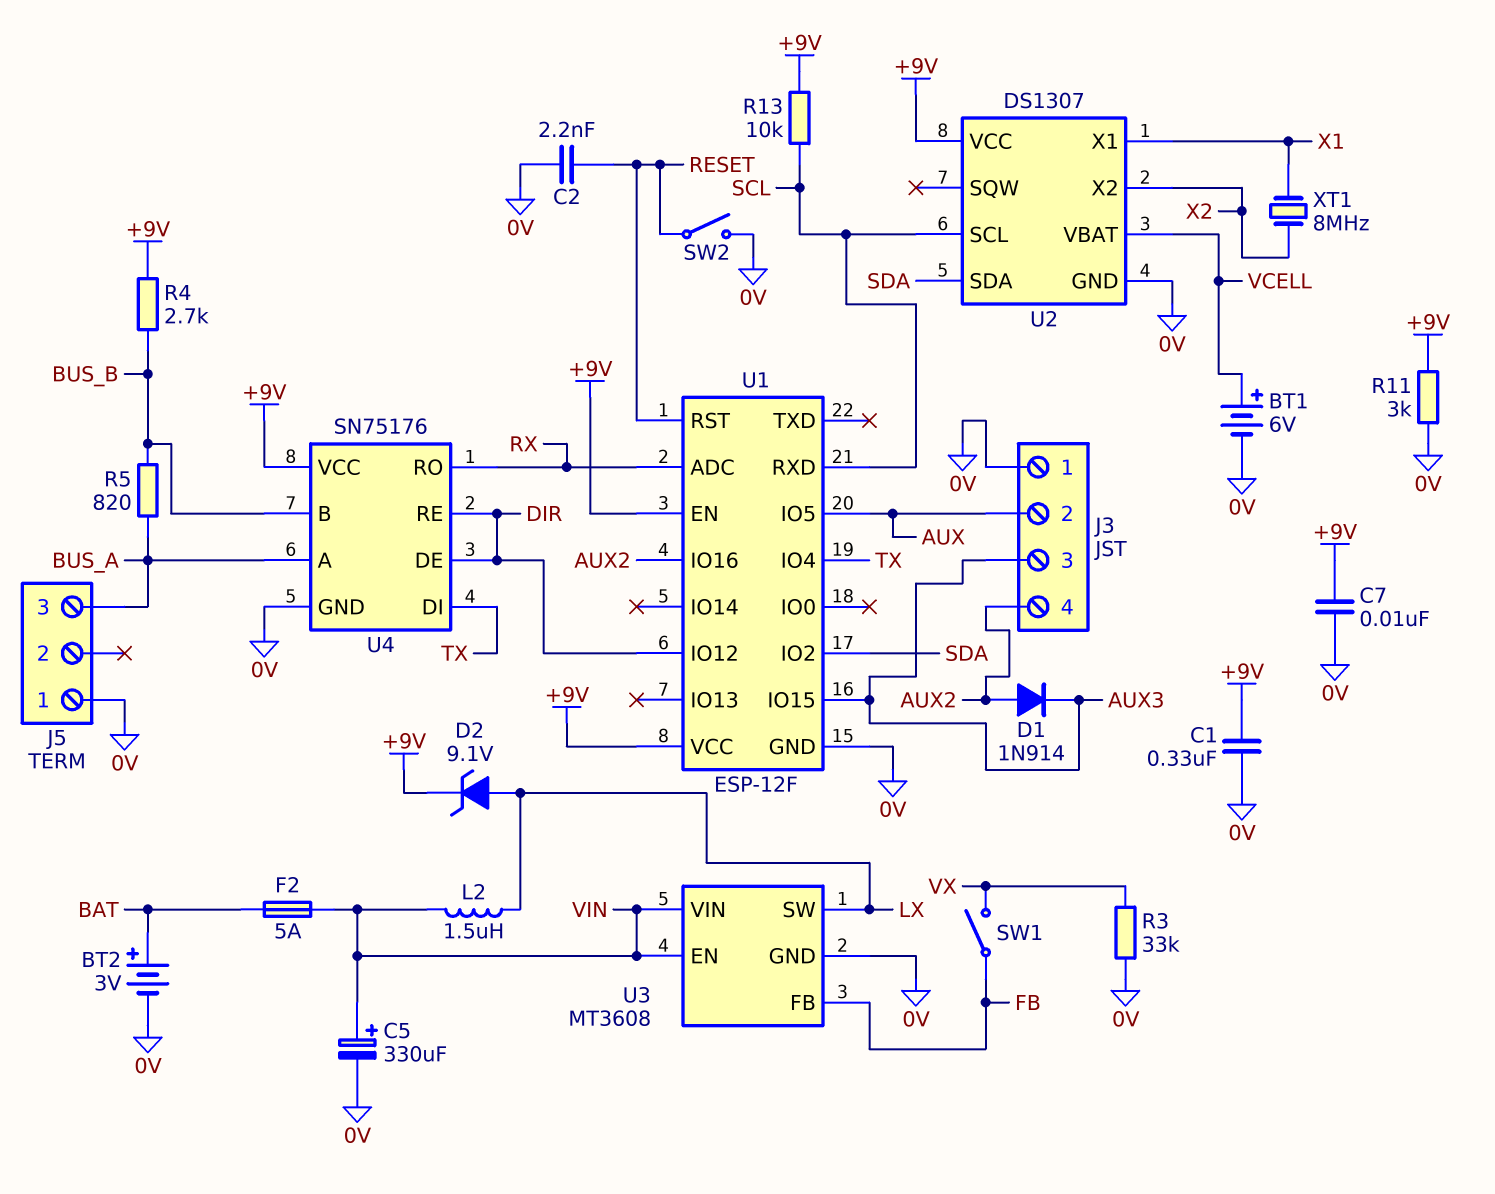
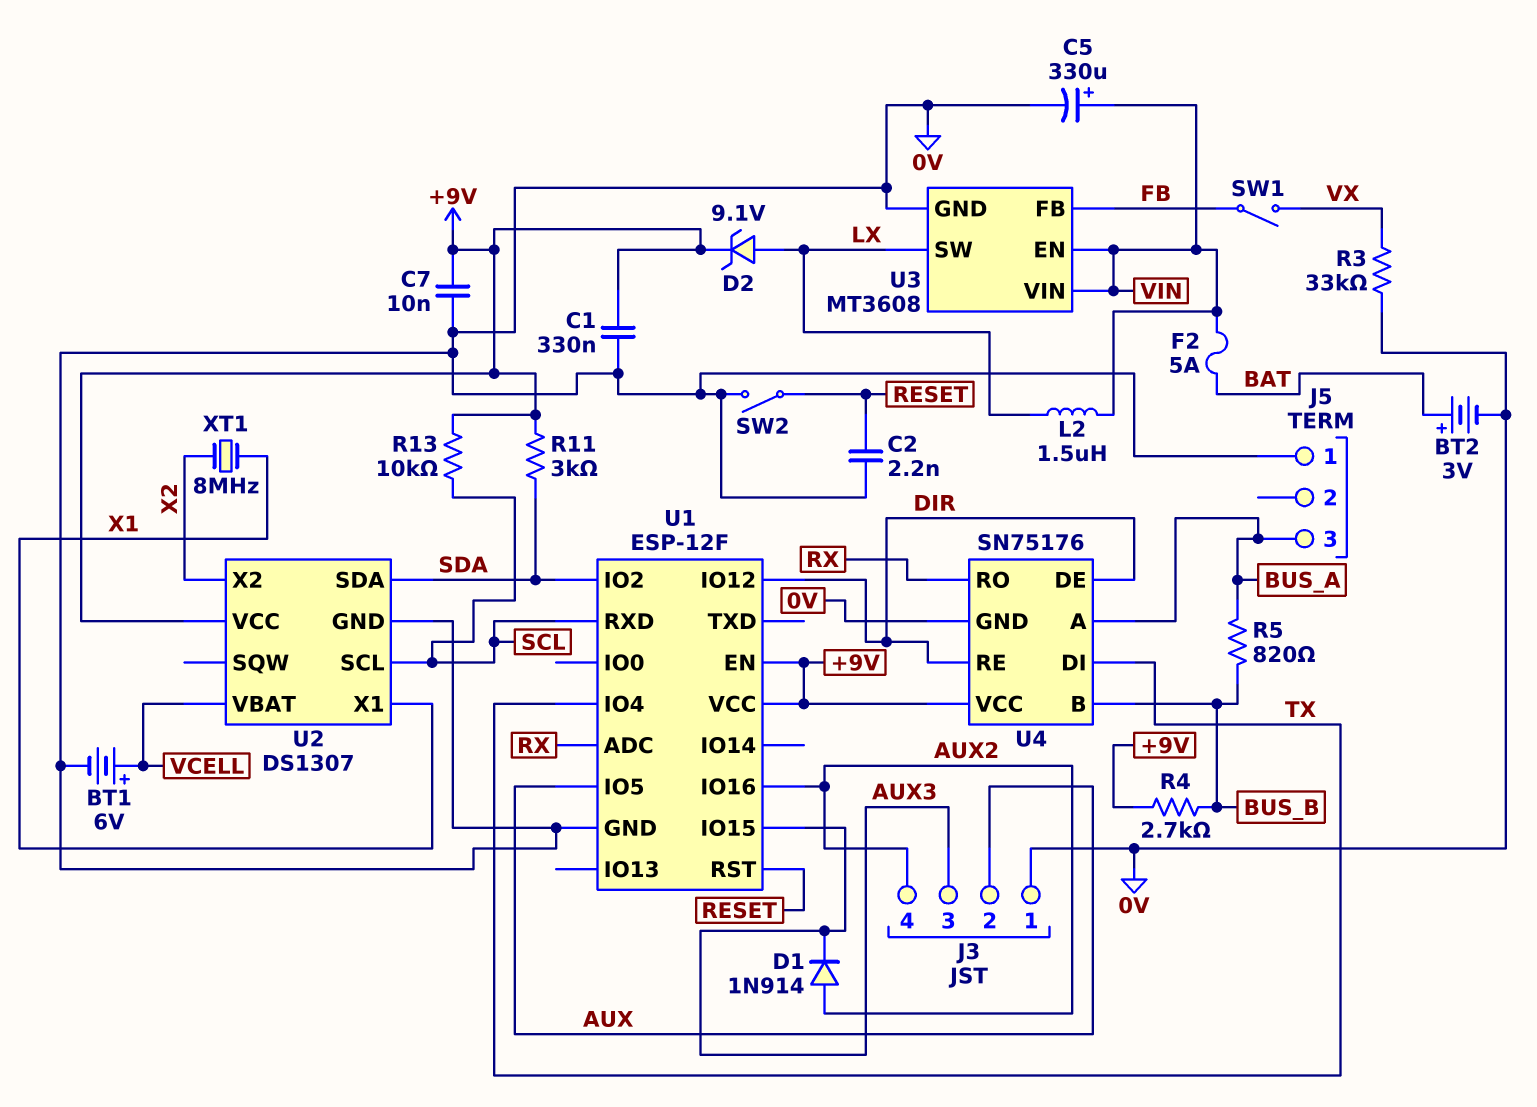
R11: 3k (+9V, 0V) -> 3k (+9V, SDA)

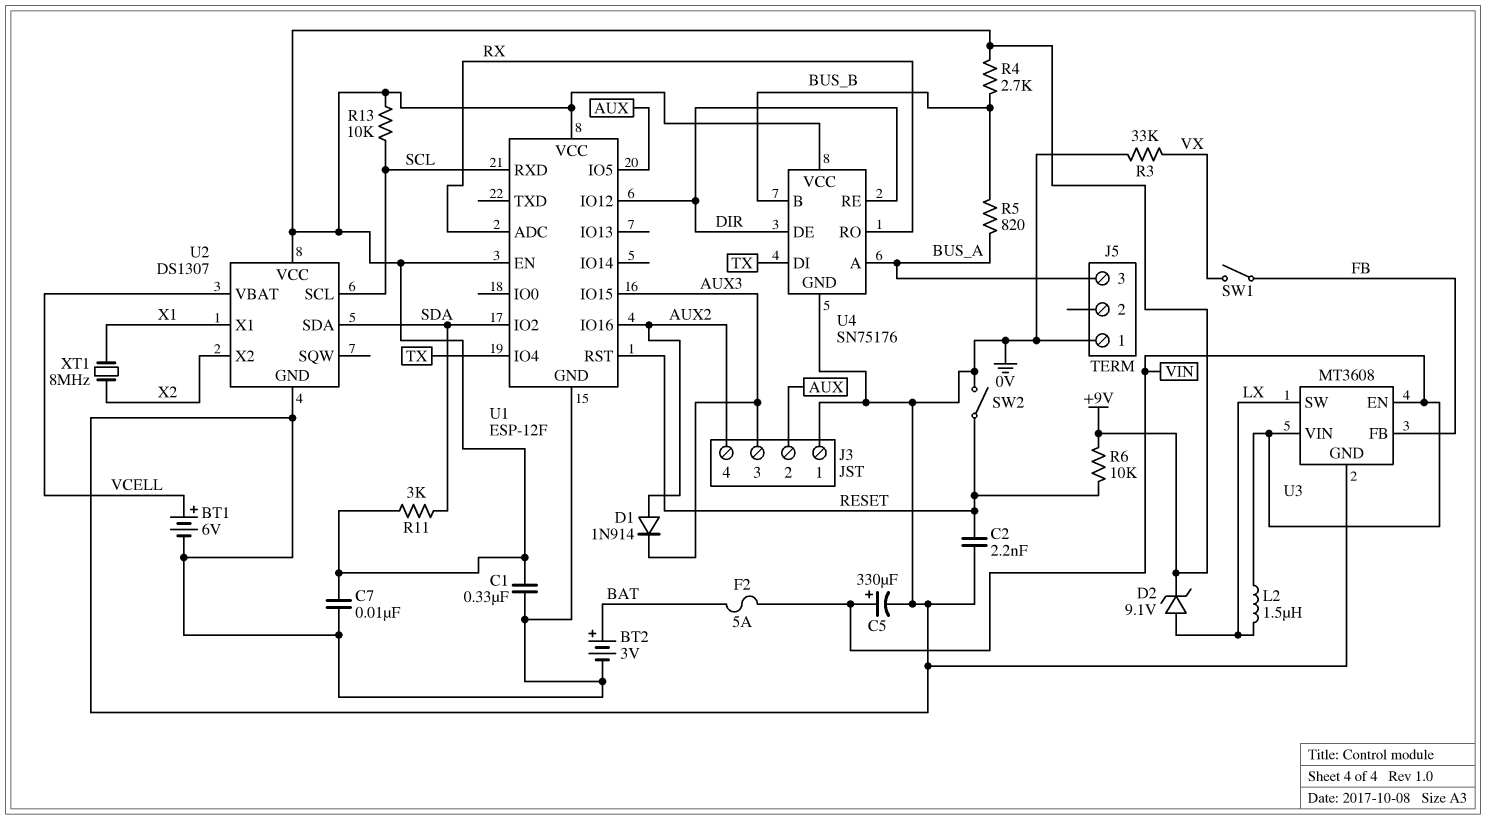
R6: none -> 10k (+9V, RESET)

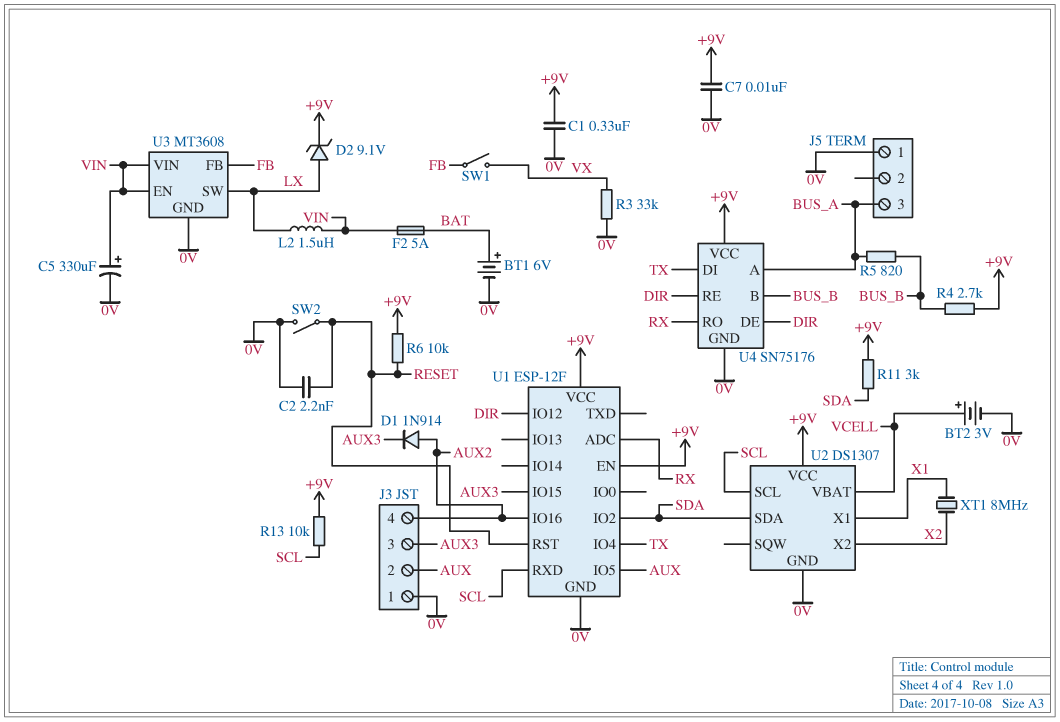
BT1: 6V (plus VCELL, minus 0V) -> 6V (plus BAT, minus 0V)
BT2: 3V (plus BAT, minus 0V) -> 3V (plus VCELL, minus 0V)

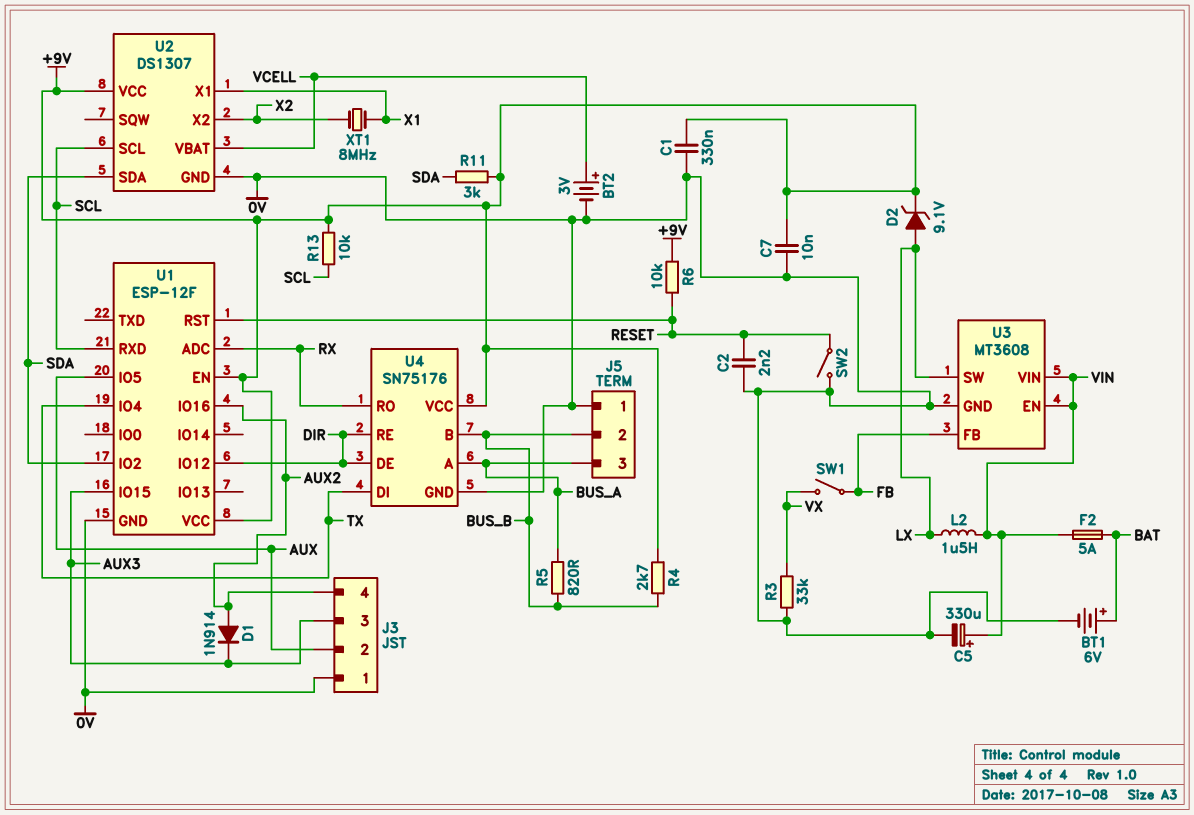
J5 pin 2: none -> BUS_B

